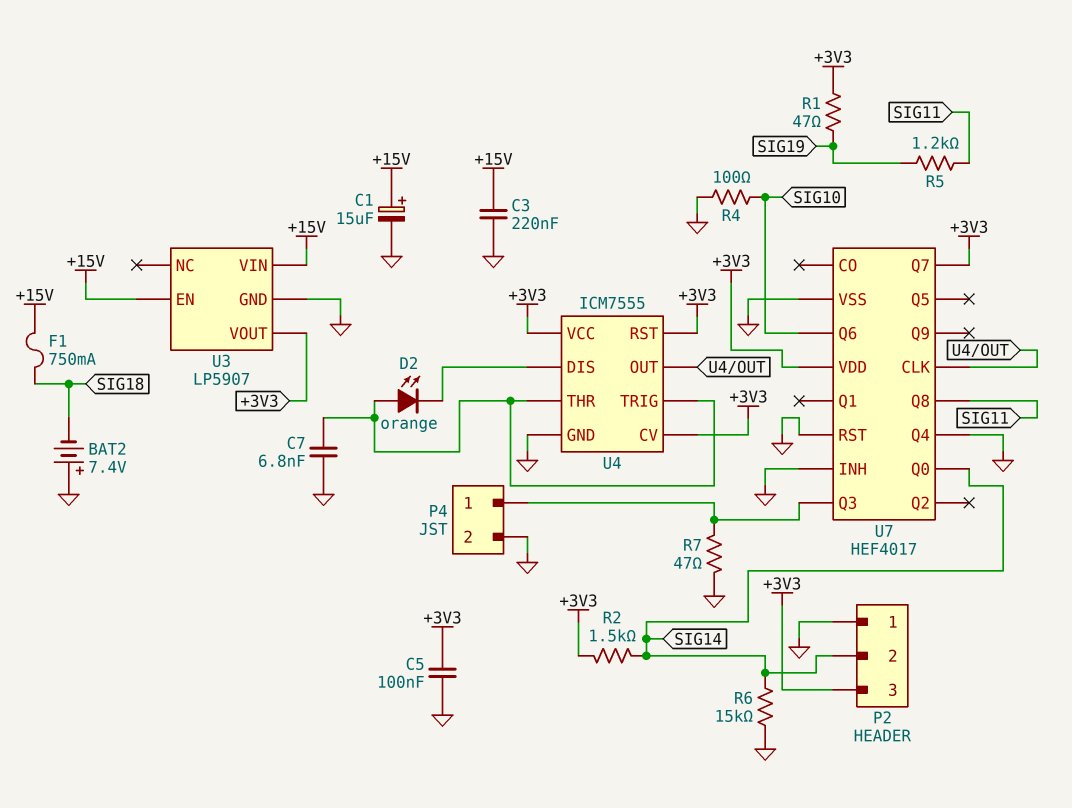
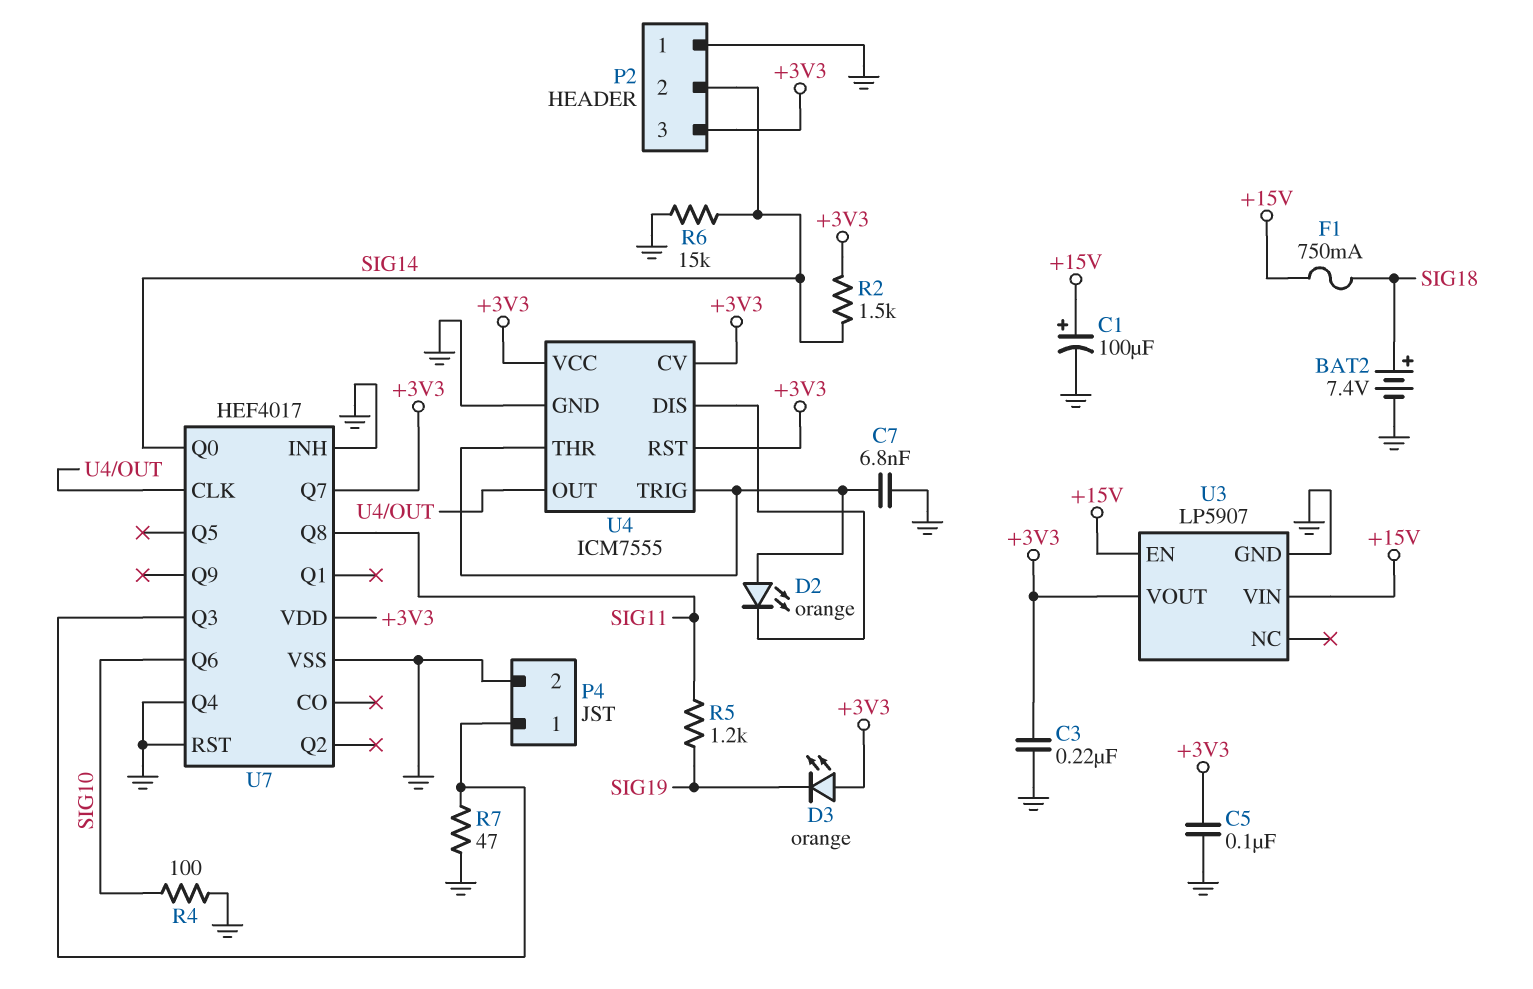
BAT2: 7.4V (plus GND, minus SIG18) -> 7.4V (plus SIG18, minus GND)
C1: 15uF (plus +15V, minus GND) -> 100uF (plus +15V, minus GND)
C3: 220nF (+15V, GND) -> 220nF (+3V3, GND)
D3: none -> LED orange (A +3V3, K SIG19)
R1: 47 (+3V3, SIG19) -> none

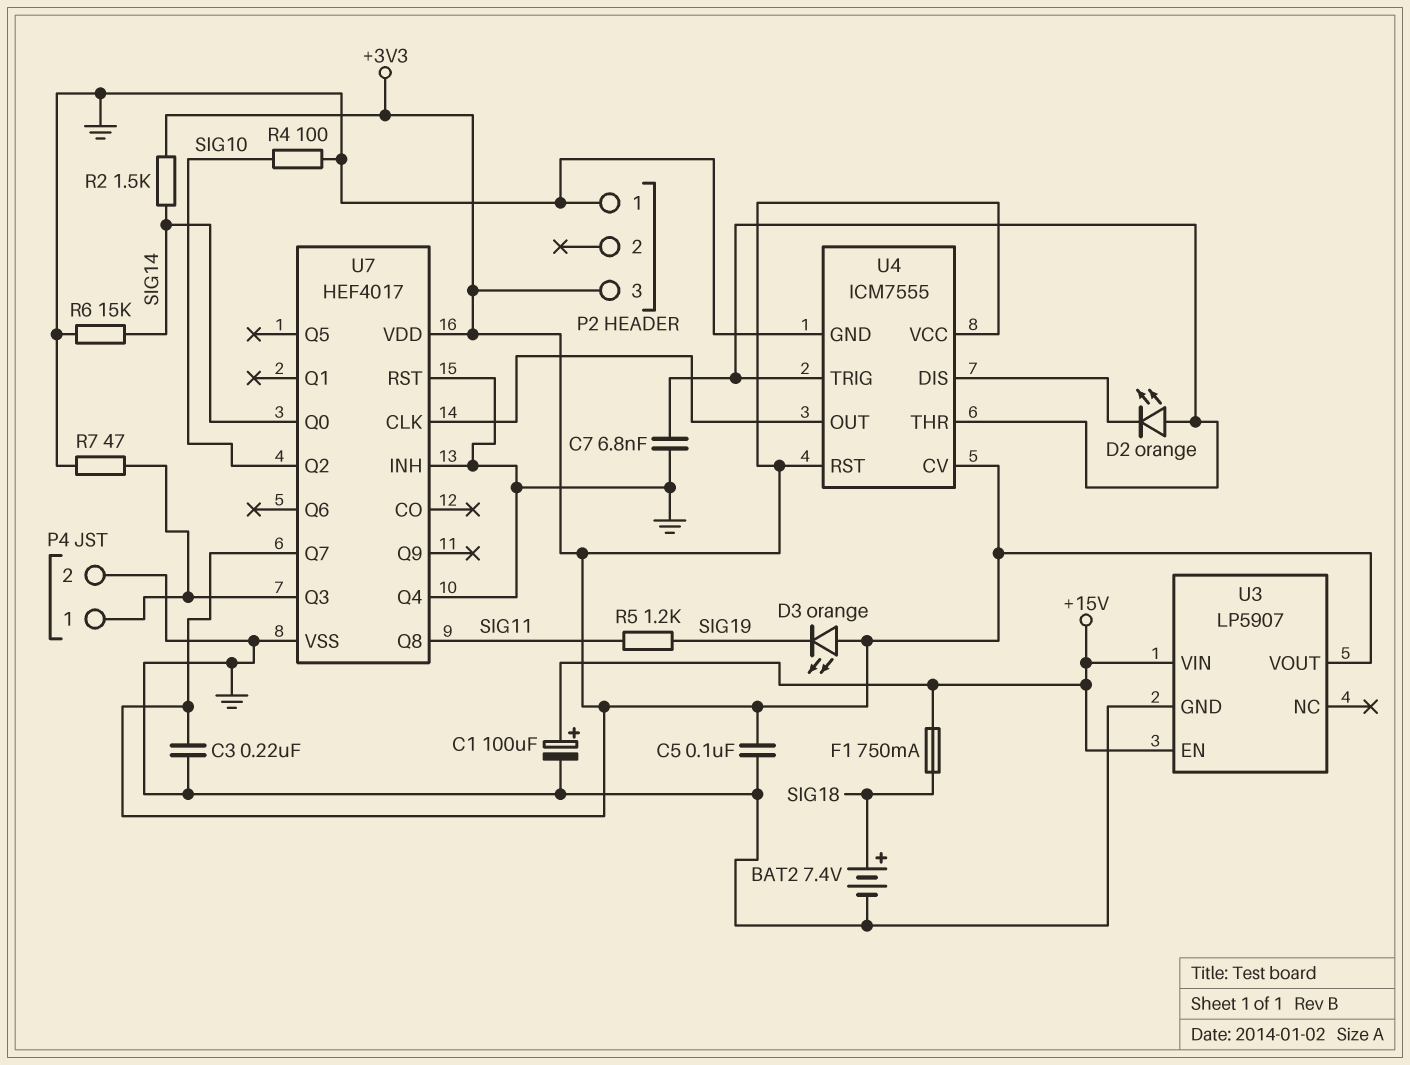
P2 pin 2: SIG14 -> none
U7 pin Q2: none -> SIG10
U7 pin Q6: SIG10 -> none

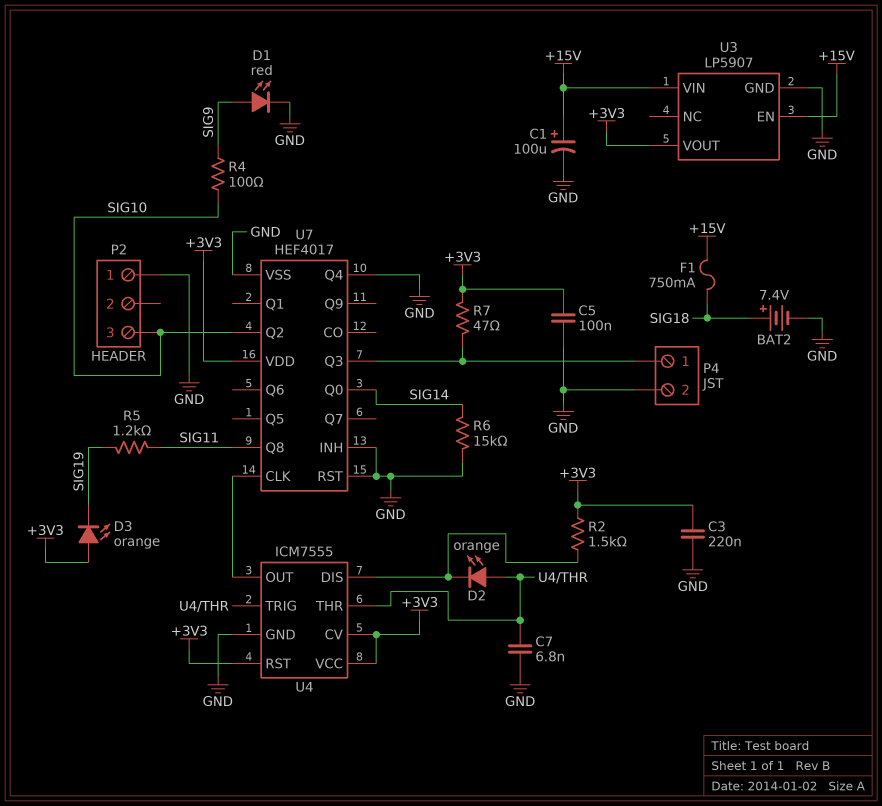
D1: none -> LED red (A SIG9, K GND)
P2 pin 3: +3V3 -> SIG10
R2: 1.5k (+3V3, SIG14) -> 1.5k (+3V3, U4/DIS)
R4: 100 (GND, SIG10) -> 100 (SIG9, SIG10)
R7: 47 (GND, P4/1) -> 47 (+3V3, P4/1)
U7 pin Q7: +3V3 -> none

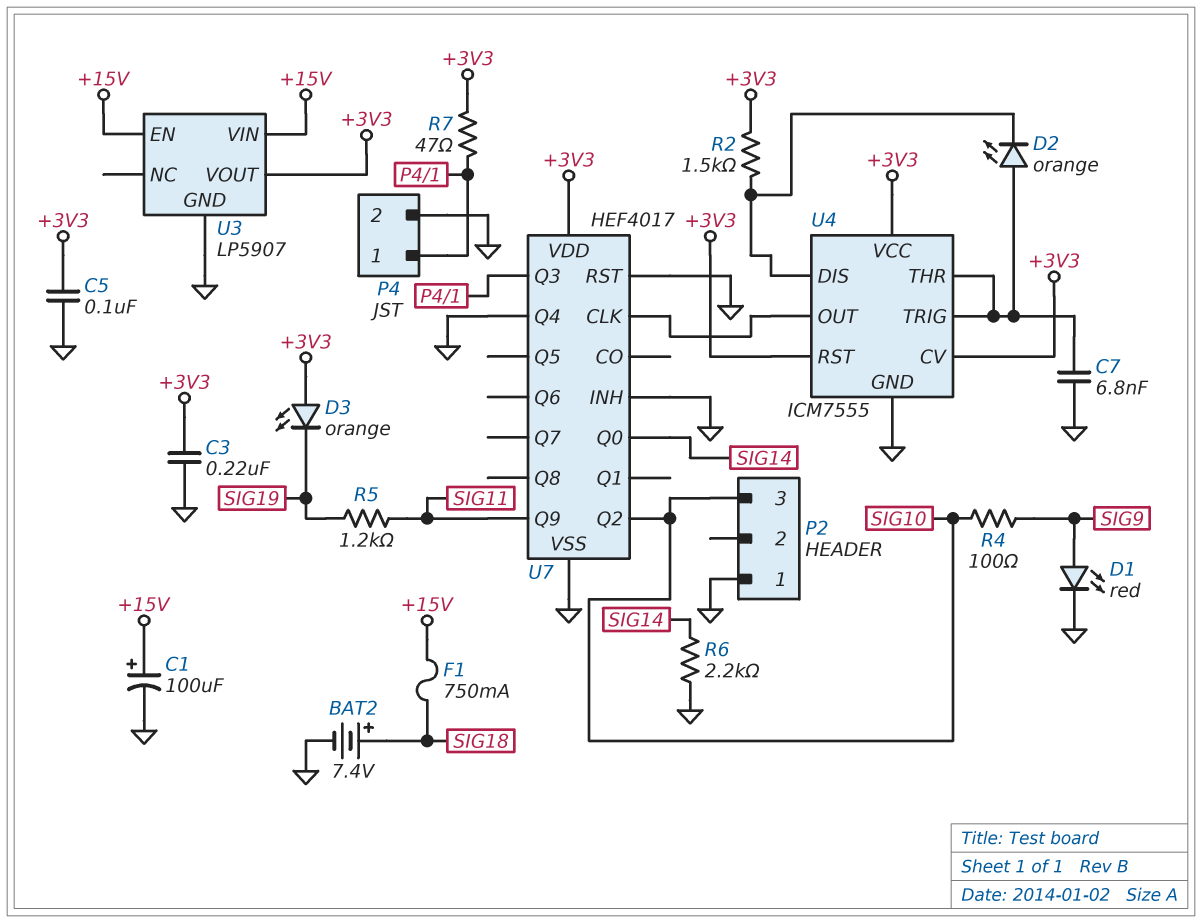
R6: 15k (GND, SIG14) -> 2.2k (GND, SIG14)
U7 pin Q8: SIG11 -> none
U7 pin Q9: none -> SIG11

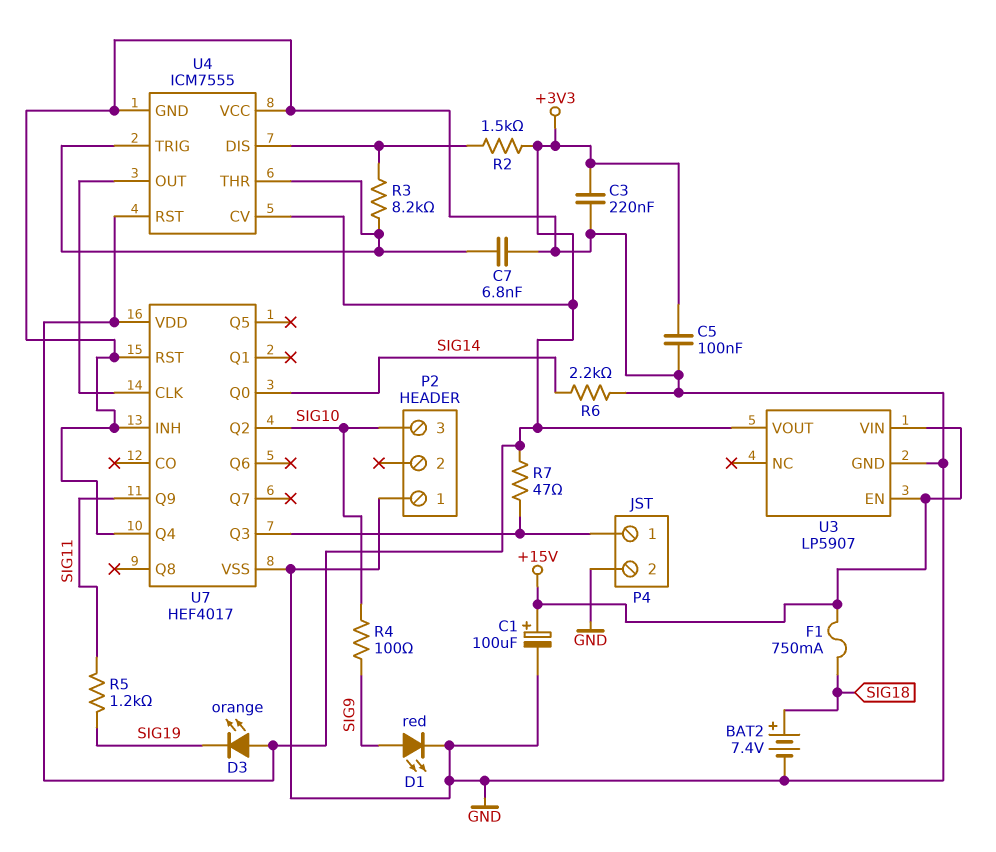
D2: LED orange (A U4/THR, K U4/DIS) -> none
R3: none -> 8.2k (U4/DIS, U4/THR)
U4 pin VCC: +3V3 -> GND

